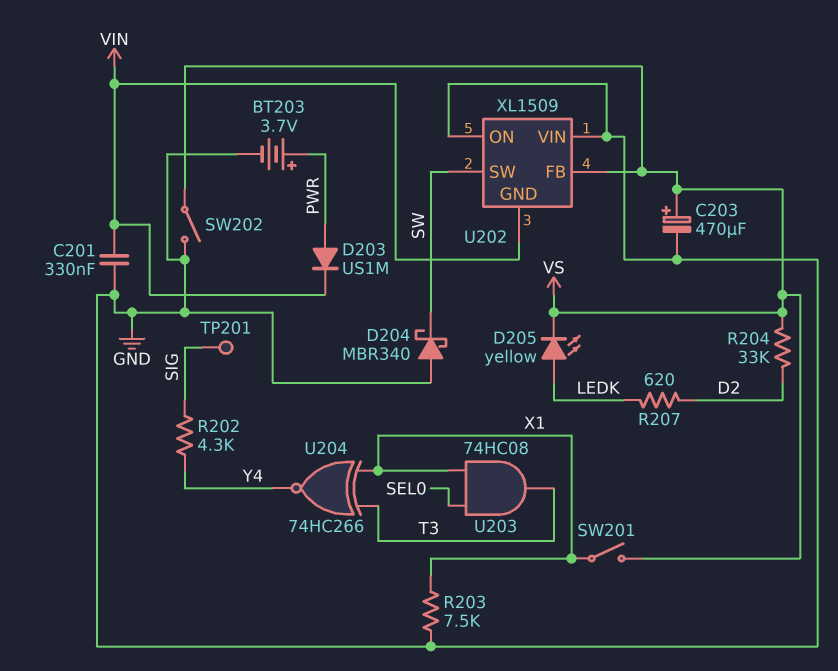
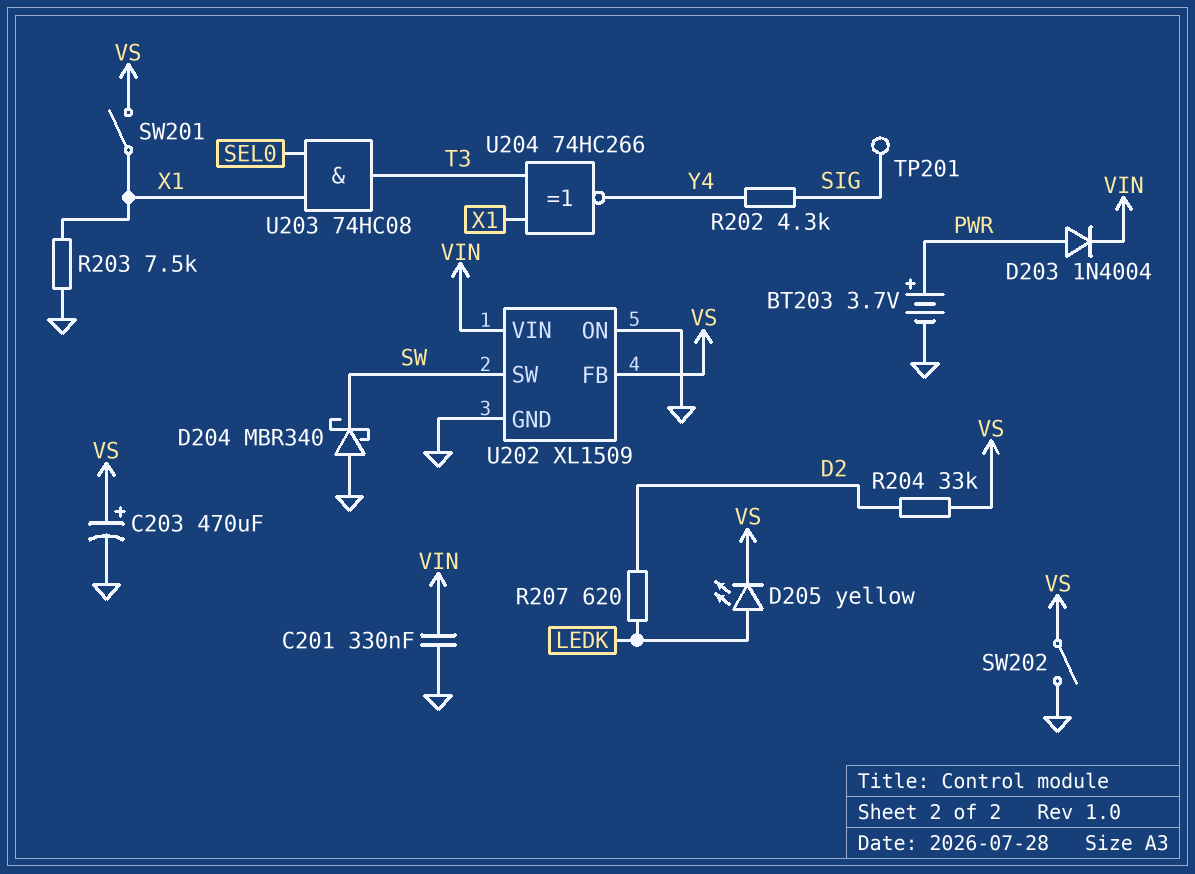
D203: diode US1M (A PWR, K VIN) -> diode 1N4004 (A PWR, K VIN)
U202 pin GND: VIN -> GND
U202 pin VIN: GND -> VIN

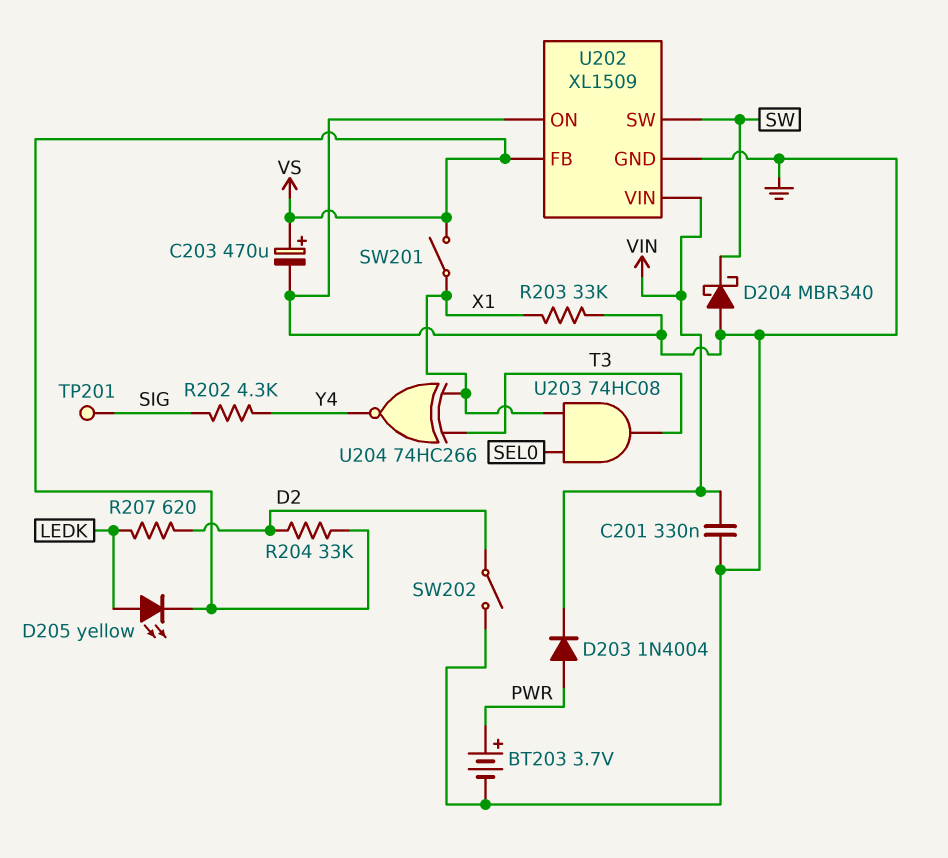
R203: 7.5k (GND, X1) -> 33k (GND, X1)
SW202: switch (GND, VS) -> switch (D2, GND)

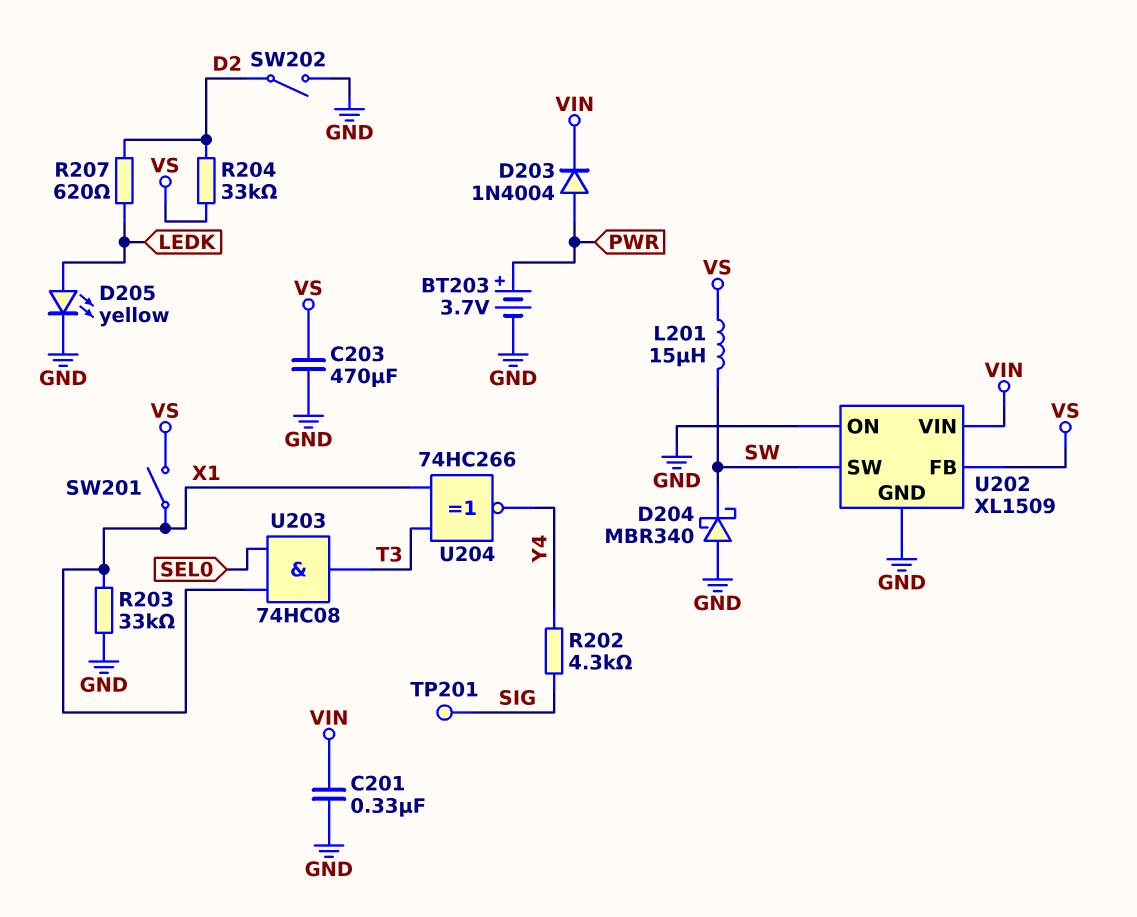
C203: 470uF (plus VS, minus GND) -> 470uF (GND, VS)
D205: LED yellow (A LEDK, K VS) -> LED yellow (A LEDK, K GND)
L201: none -> 15uH (SW, VS)

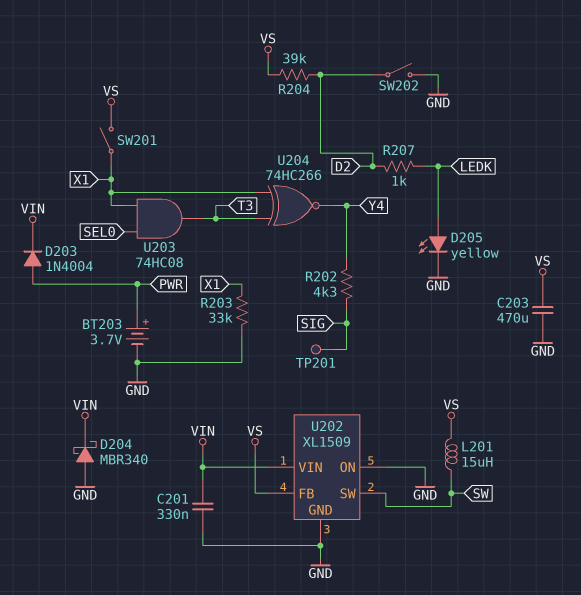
D204: schottky MBR340 (A GND, K SW) -> schottky MBR340 (A GND, K VIN)
R204: 33k (D2, VS) -> 39k (D2, VS)
R207: 620 (D2, LEDK) -> 1k (D2, LEDK)

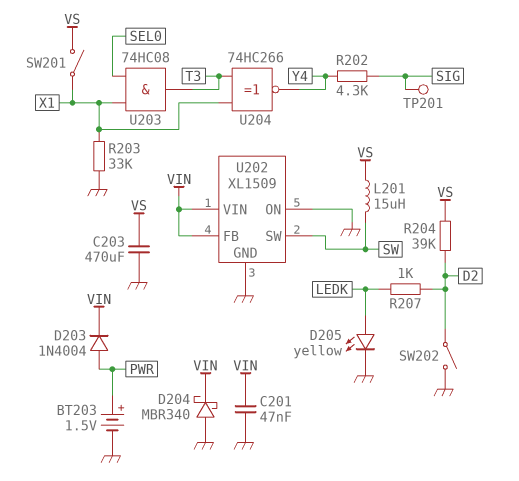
BT203: 3.7V (plus PWR, minus GND) -> 1.5V (plus PWR, minus GND)
C201: 330nF (GND, VIN) -> 47nF (GND, VIN)
U202 pin FB: VS -> VIN

